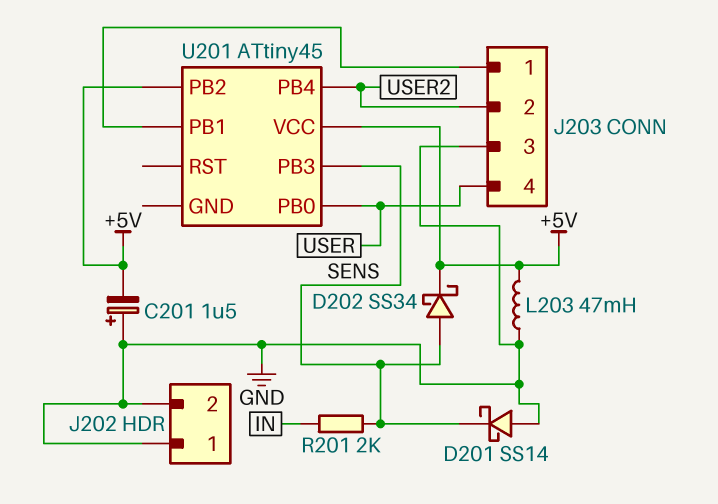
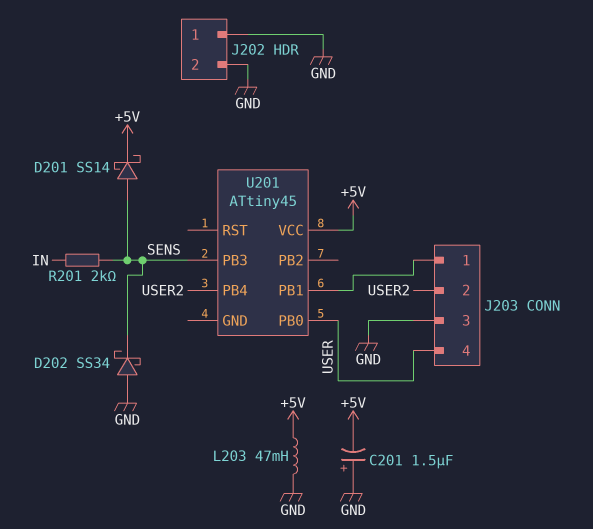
D201: schottky SS14 (A GND, K SENS) -> schottky SS14 (A SENS, K +5V)
D202: schottky SS34 (A SENS, K +5V) -> schottky SS34 (A GND, K SENS)
U201 pin PB2: +5V -> none

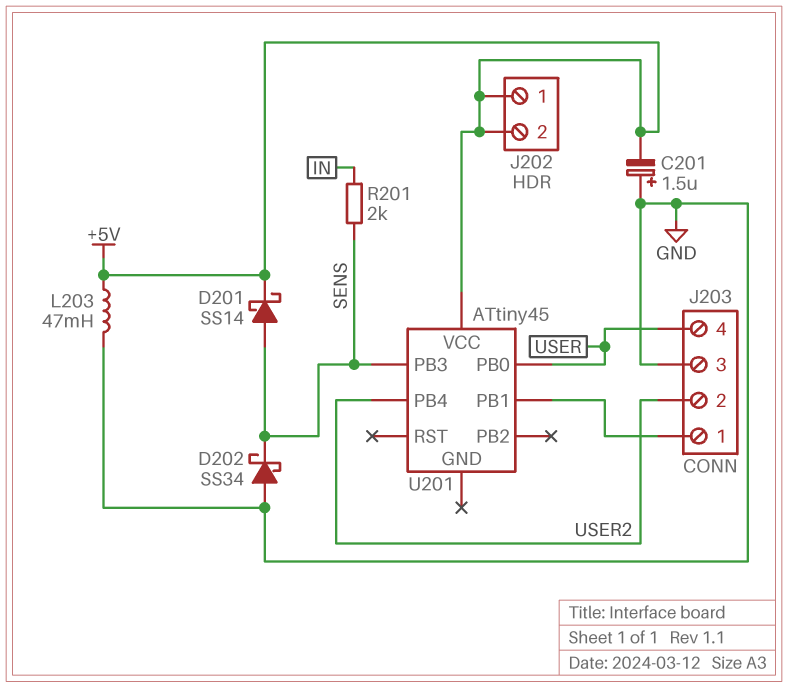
J202 pin 1: GND -> +5V
J202 pin 2: GND -> +5V

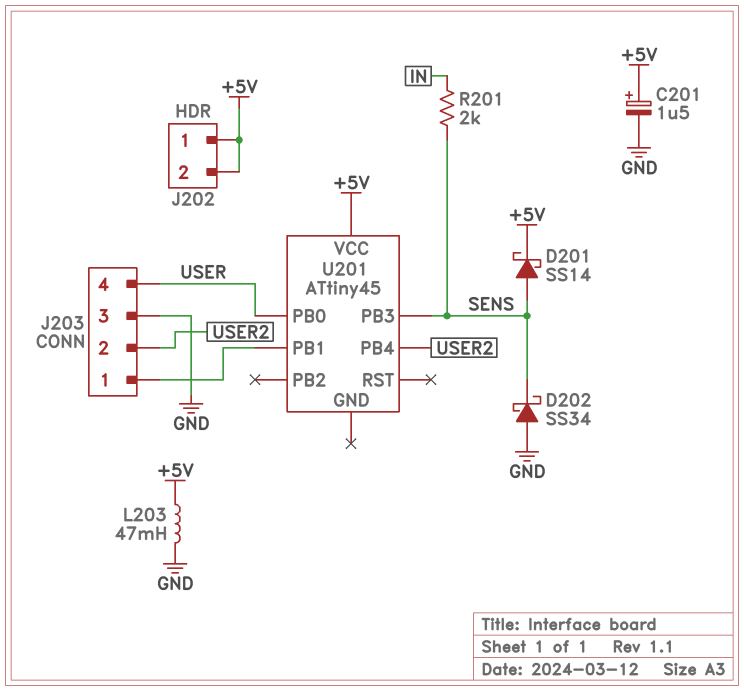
C201: 1.5uF (plus GND, minus +5V) -> 1.5uF (plus +5V, minus GND)

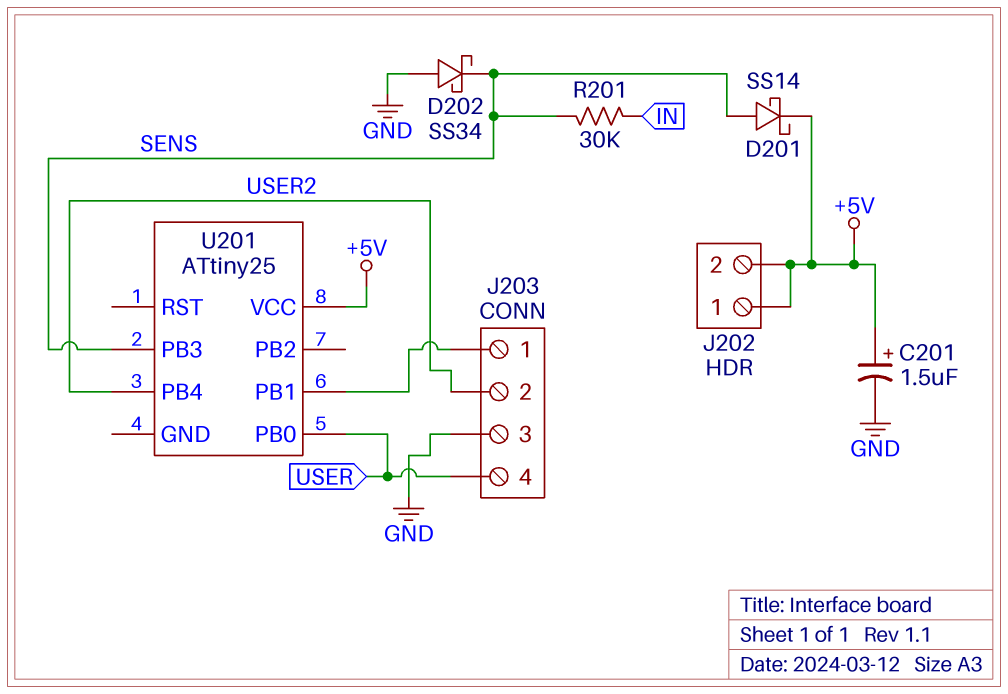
L203: 47mH (+5V, GND) -> none
R201: 2k (IN, SENS) -> 30k (IN, SENS)
U201: ATtiny45 -> ATtiny25

